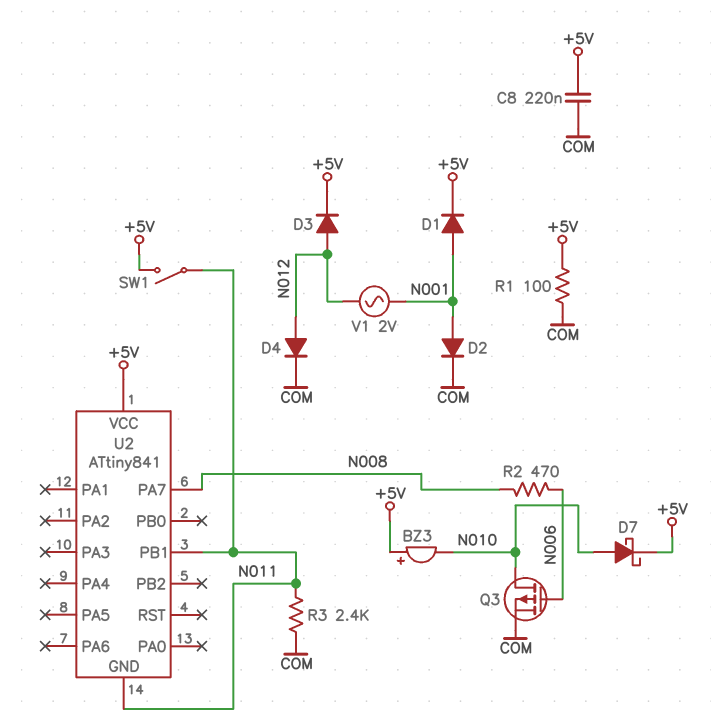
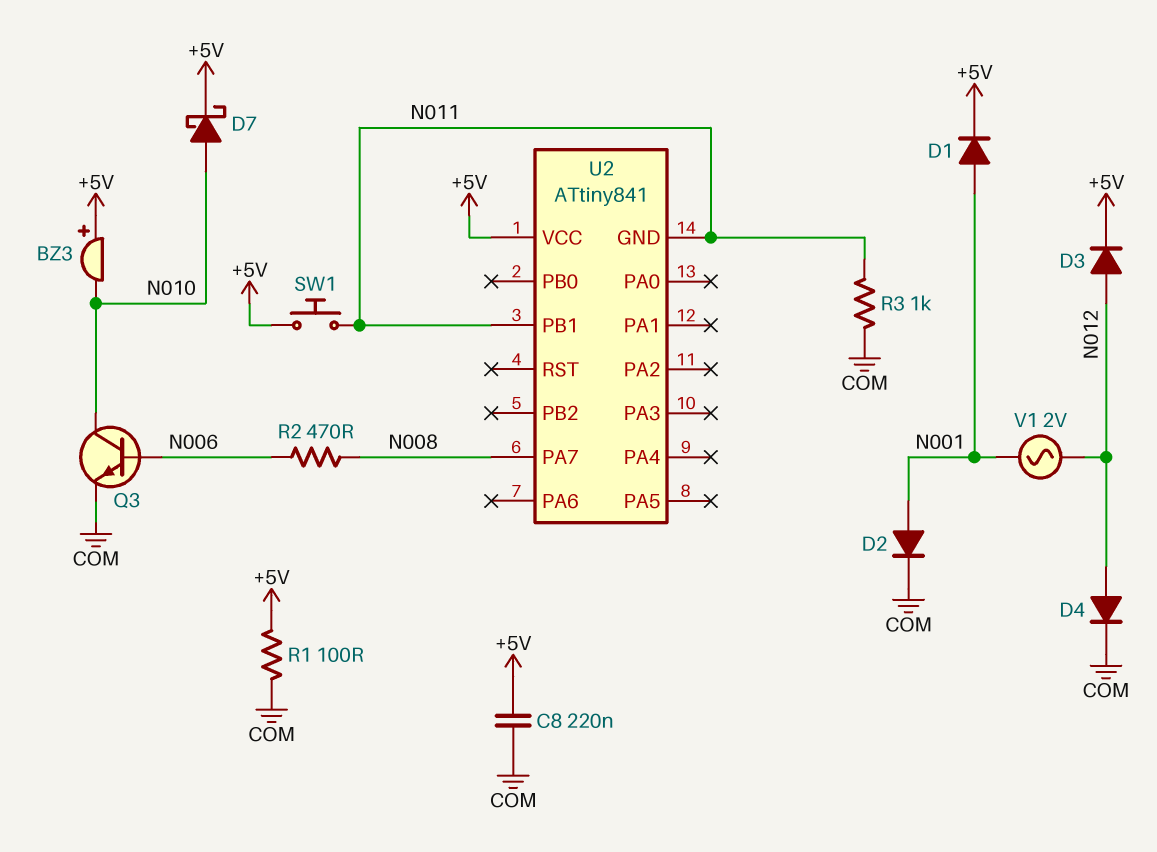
Q3: PMOS (G N006, D N010, S COM) -> NPN (B N006, C N010, E COM)
R3: 2.4k (COM, N011) -> 1k (COM, N011)
SW1: switch (+5V, N011) -> button (+5V, N011)

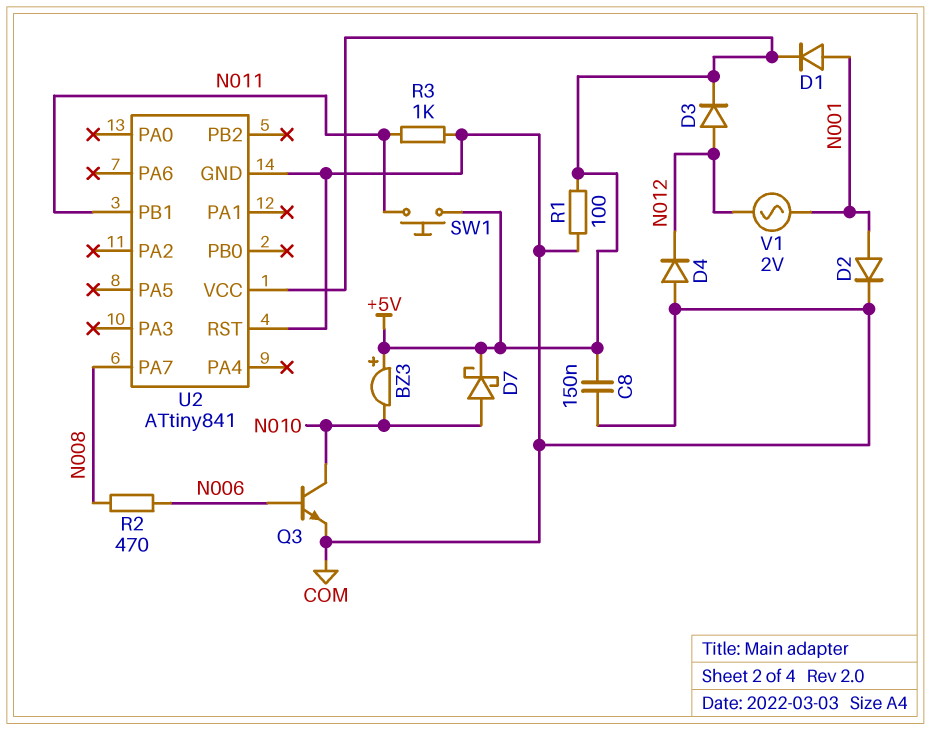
C8: 220nF (+5V, COM) -> 150nF (+5V, COM)
D4: diode (A N012, K COM) -> diode (A COM, K N012)
U2 pin GND: N011 -> COM
U2 pin RST: none -> COM

